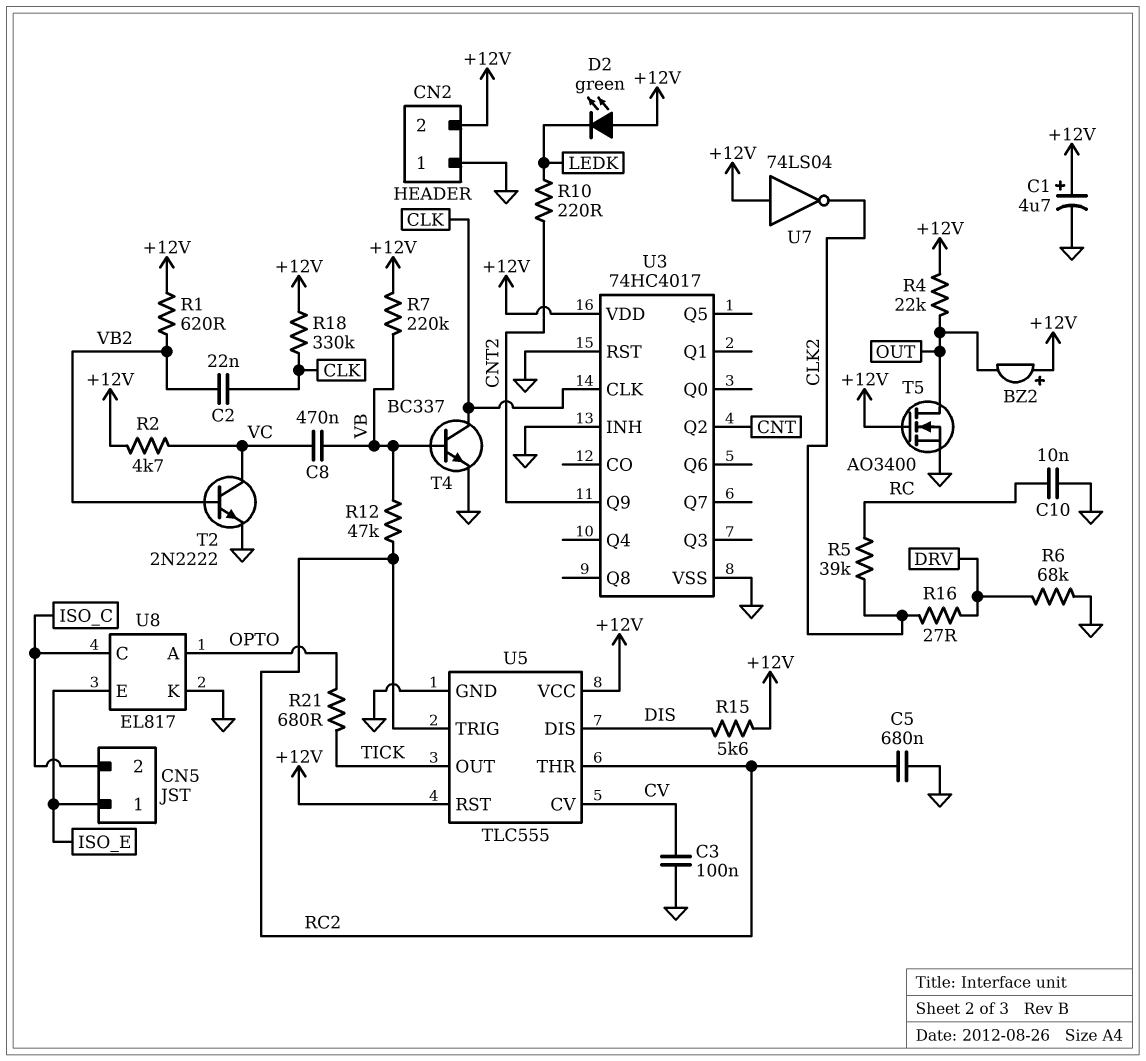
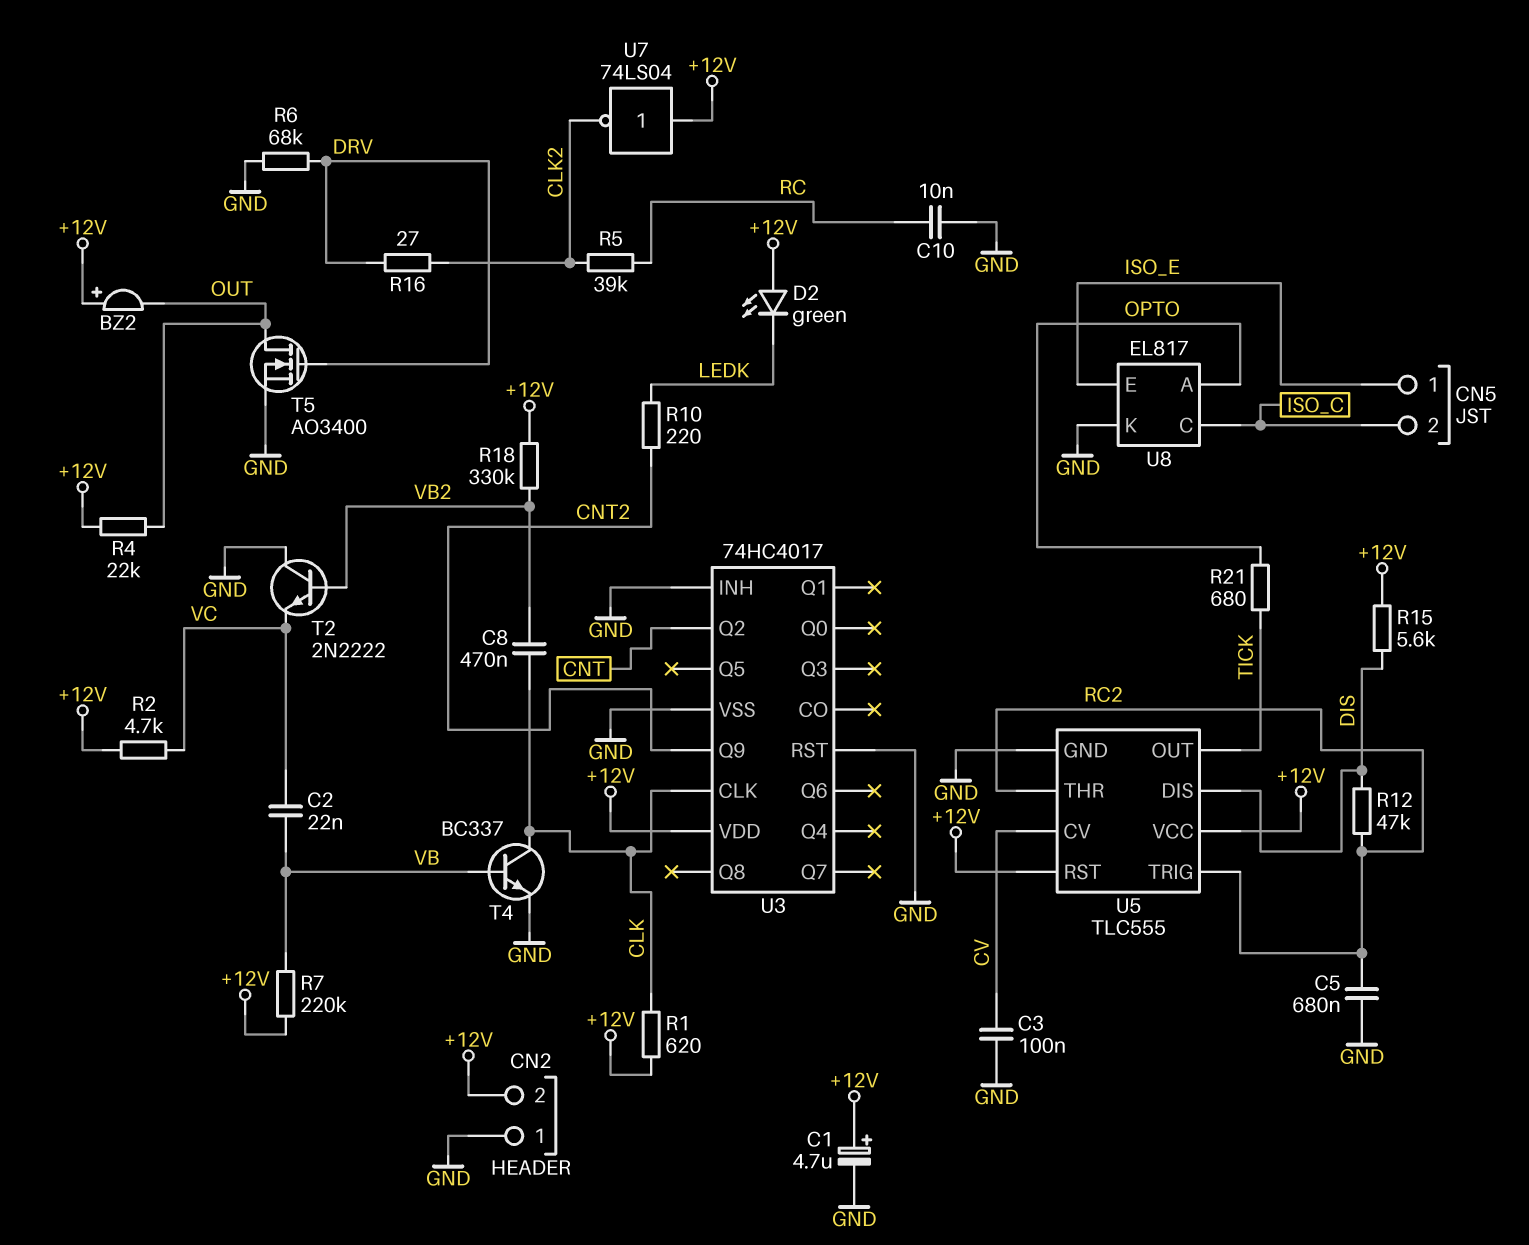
C2: 22nF (CLK, VB2) -> 22nF (VB, VC)
C8: 470nF (VB, VC) -> 470nF (CLK, VB2)
R1: 620 (+12V, VB2) -> 620 (+12V, CLK)
R12: 47k (RC2, VB) -> 47k (DIS, RC2)
R18: 330k (+12V, CLK) -> 330k (+12V, VB2)
T2: NPN 2N2222 (B VB2, C VC, E GND) -> NPN 2N2222 (B VB2, C GND, E VC)
T5: NMOS AO3400 (G +12V, D OUT, S GND) -> NMOS AO3400 (G DRV, D OUT, S GND)

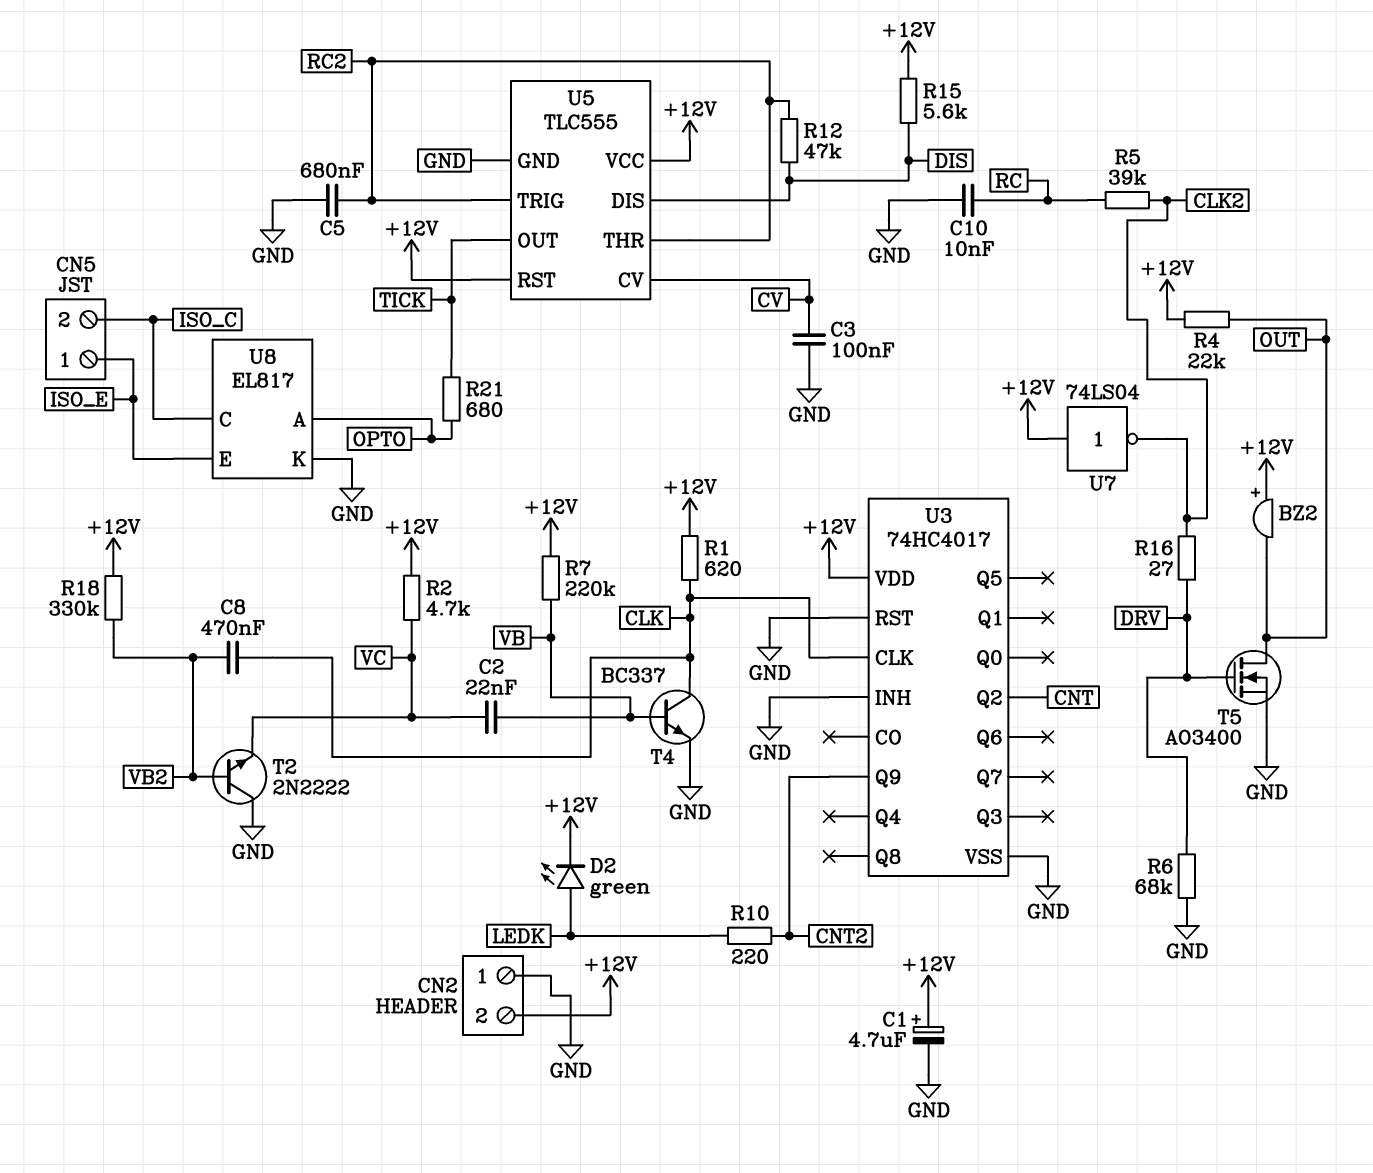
D2: LED green (A +12V, K LEDK) -> LED green (A LEDK, K +12V)

